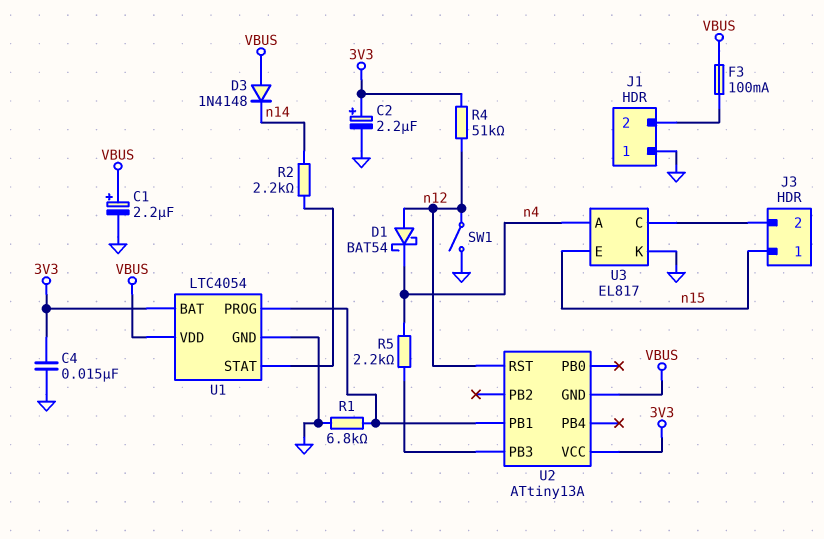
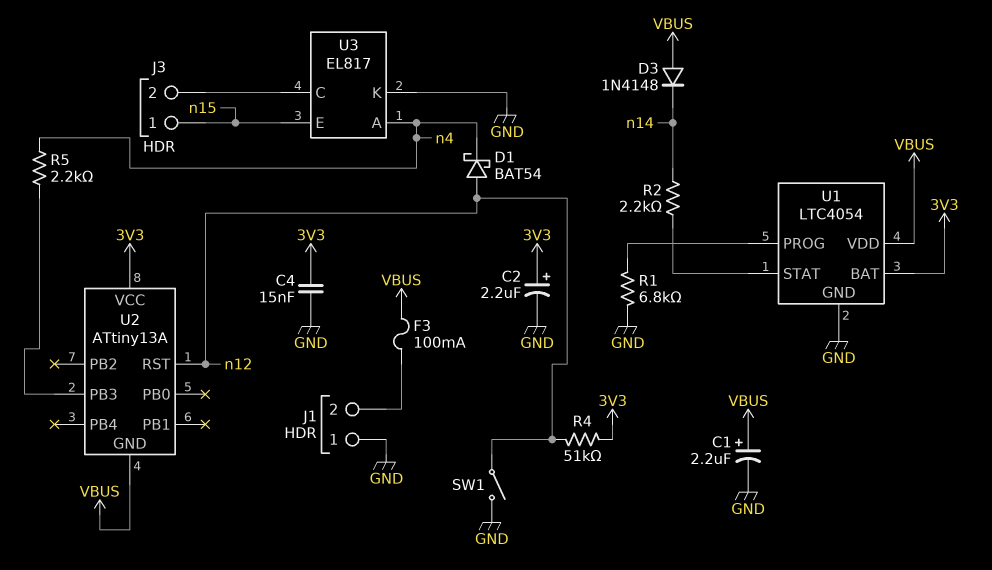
U2 pin PB1: U1/PROG -> none

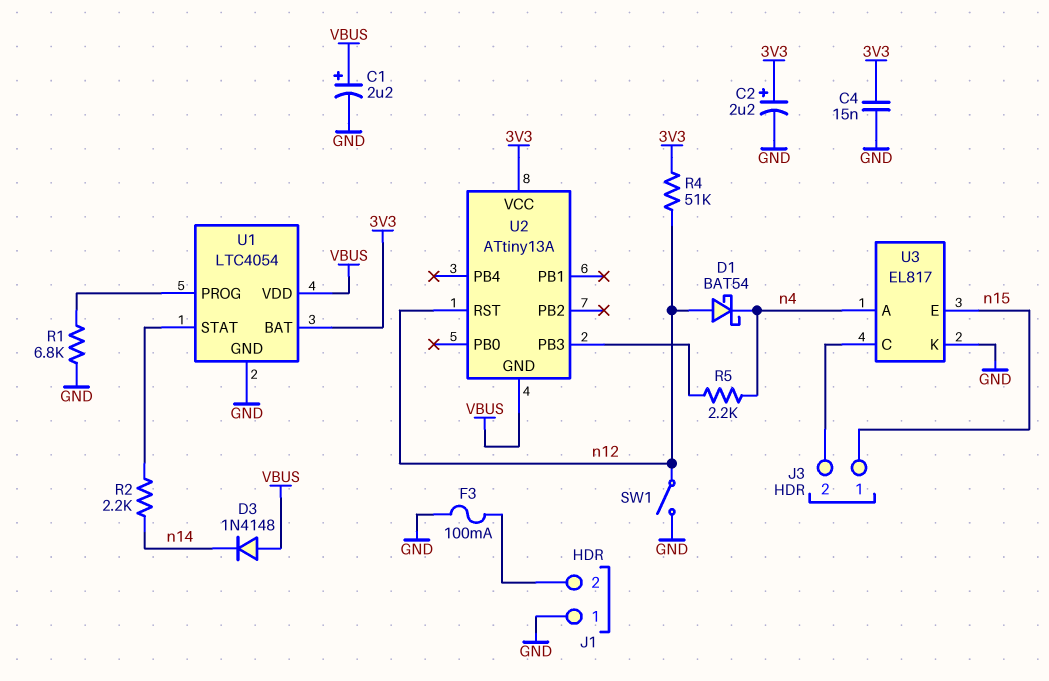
F3: 100mA (J1/2, VBUS) -> 100mA (GND, J1/2)

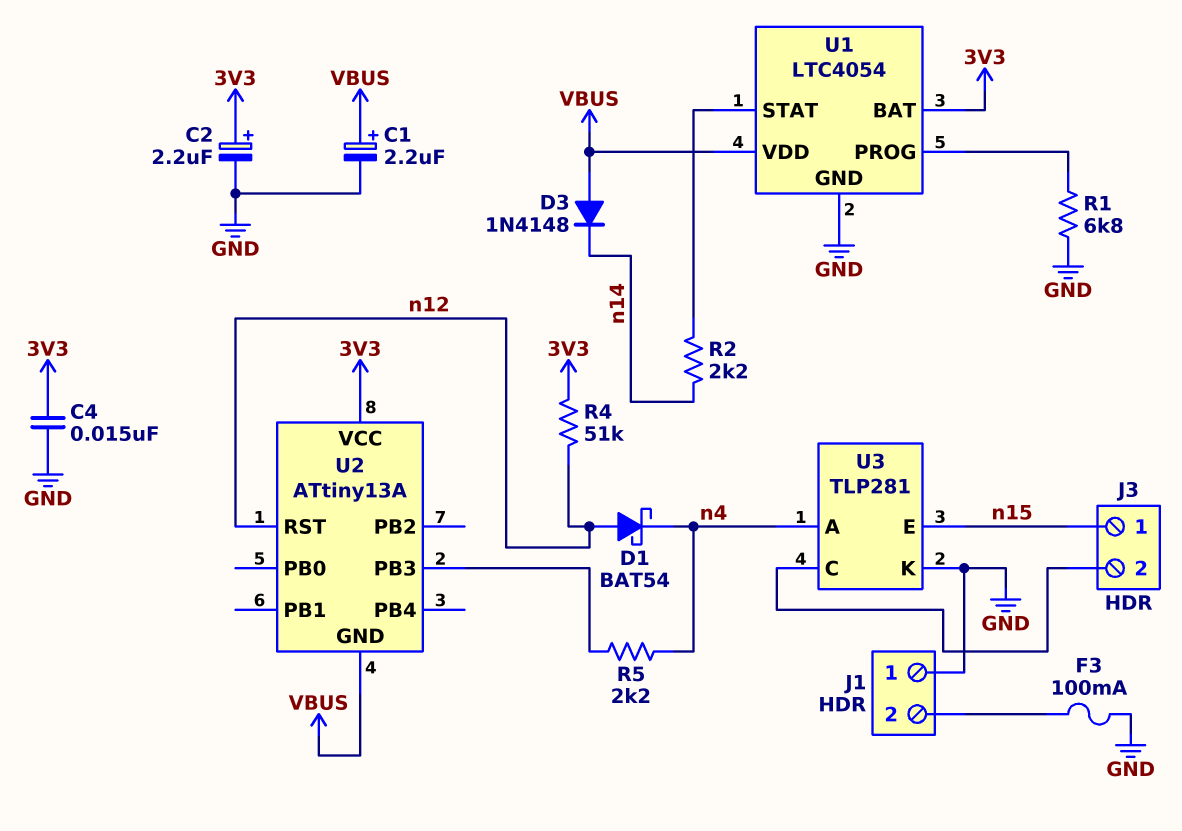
SW1: switch (GND, n12) -> none
U3: EL817 -> TLP281

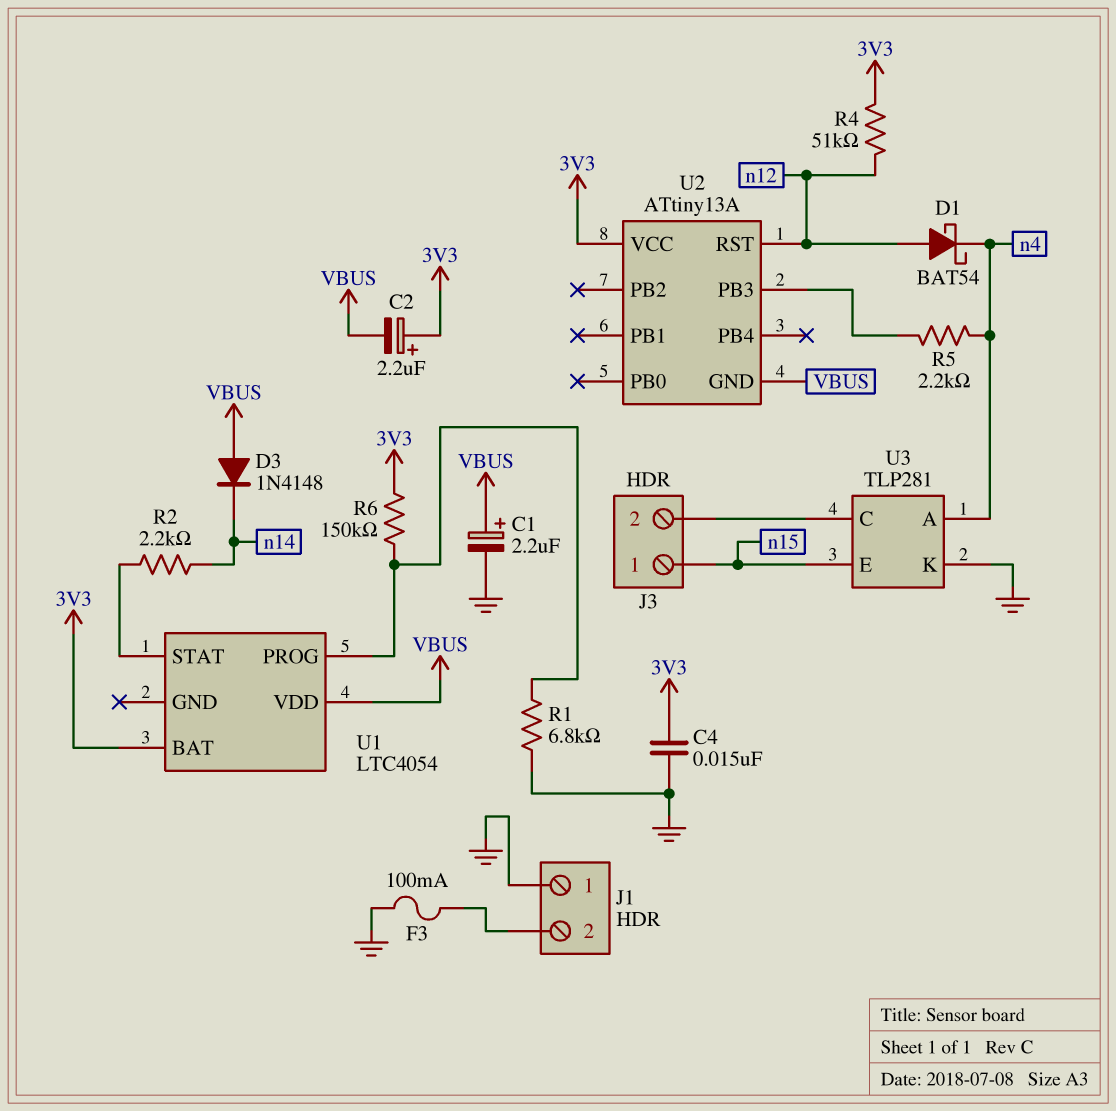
C2: 2.2uF (plus 3V3, minus GND) -> 2.2uF (plus 3V3, minus VBUS)
R6: none -> 150k (3V3, U1/PROG)
U1 pin GND: GND -> none

